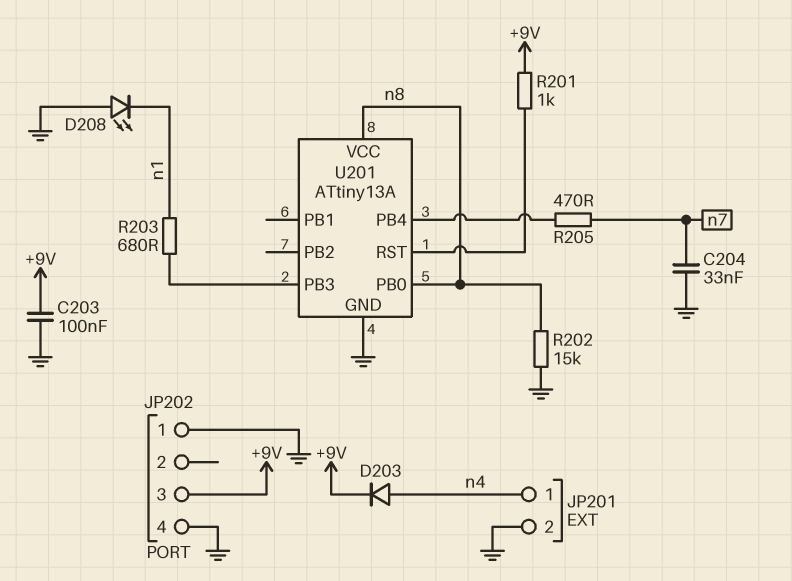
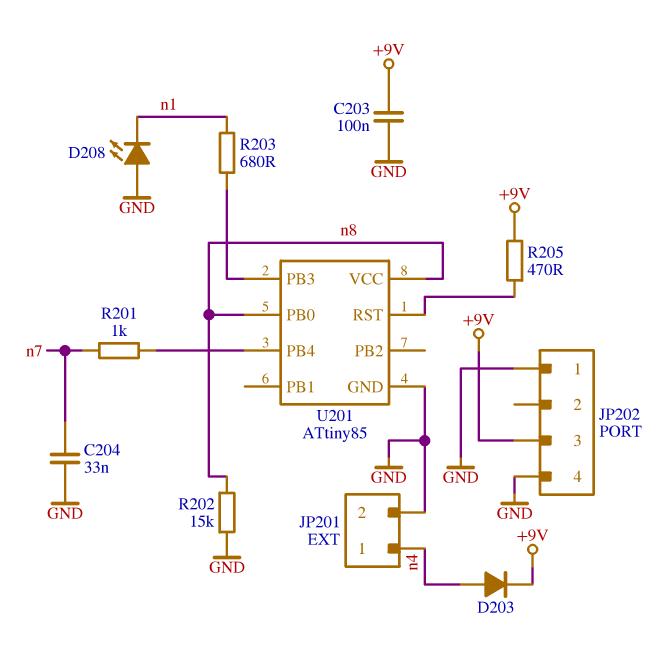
R201: 1k (+9V, U201/RST) -> 1k (U201/PB4, n7)
R205: 470 (U201/PB4, n7) -> 470 (+9V, U201/RST)
U201: ATtiny13A -> ATtiny85

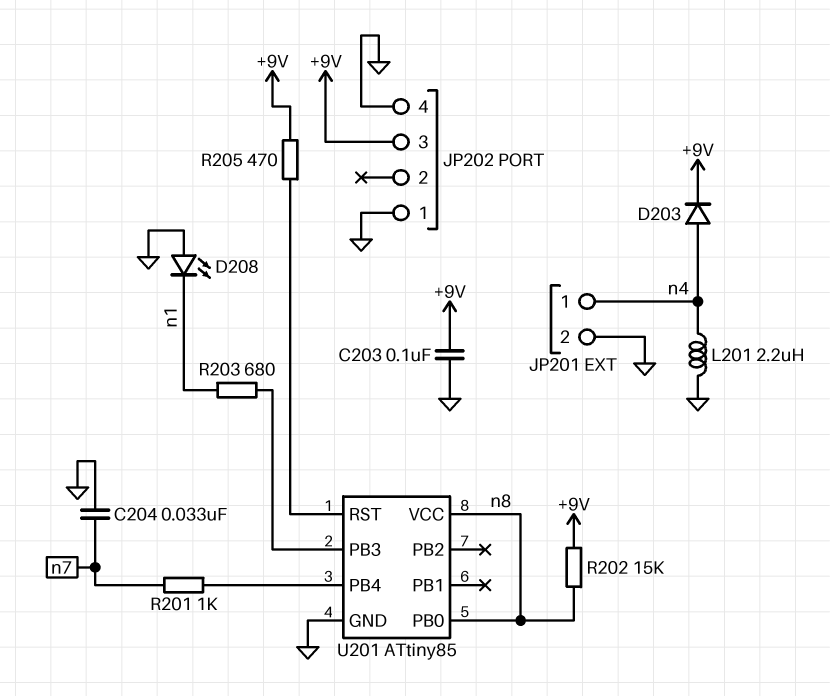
L201: none -> 2.2uH (GND, n4)
R202: 15k (GND, n8) -> 15k (+9V, n8)

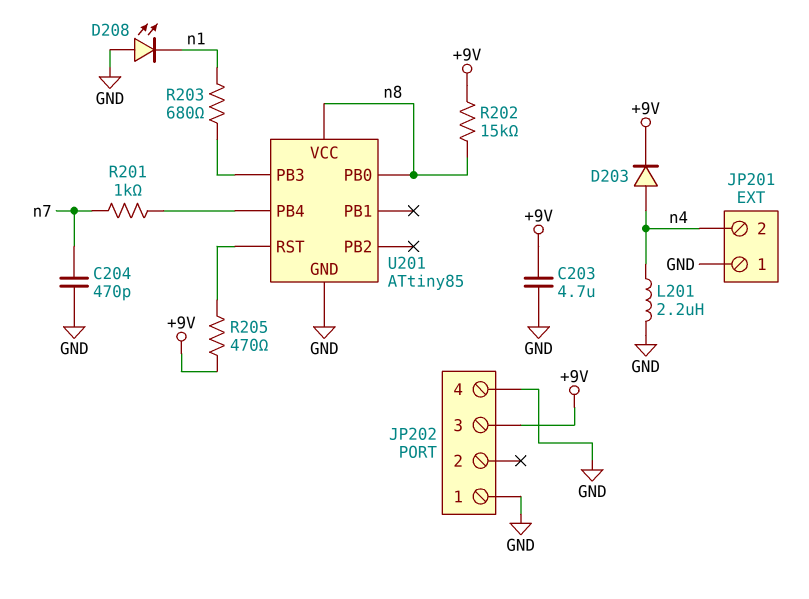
C203: 100nF (+9V, GND) -> 4.7uF (+9V, GND)
C204: 33nF (GND, n7) -> 470pF (GND, n7)
JP201 pin 1: n4 -> GND
JP201 pin 2: GND -> n4

